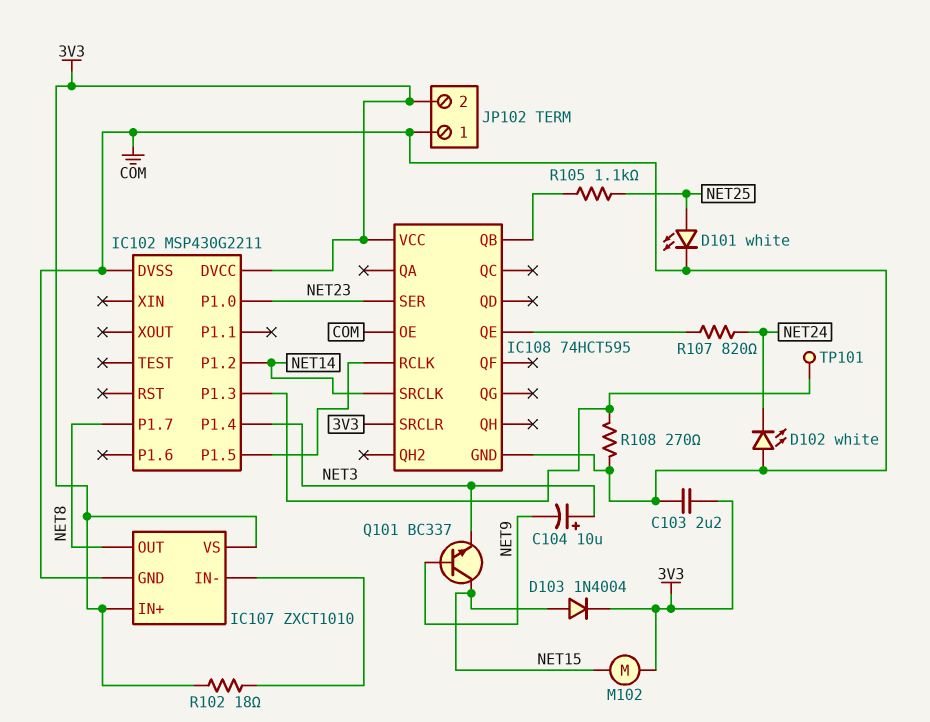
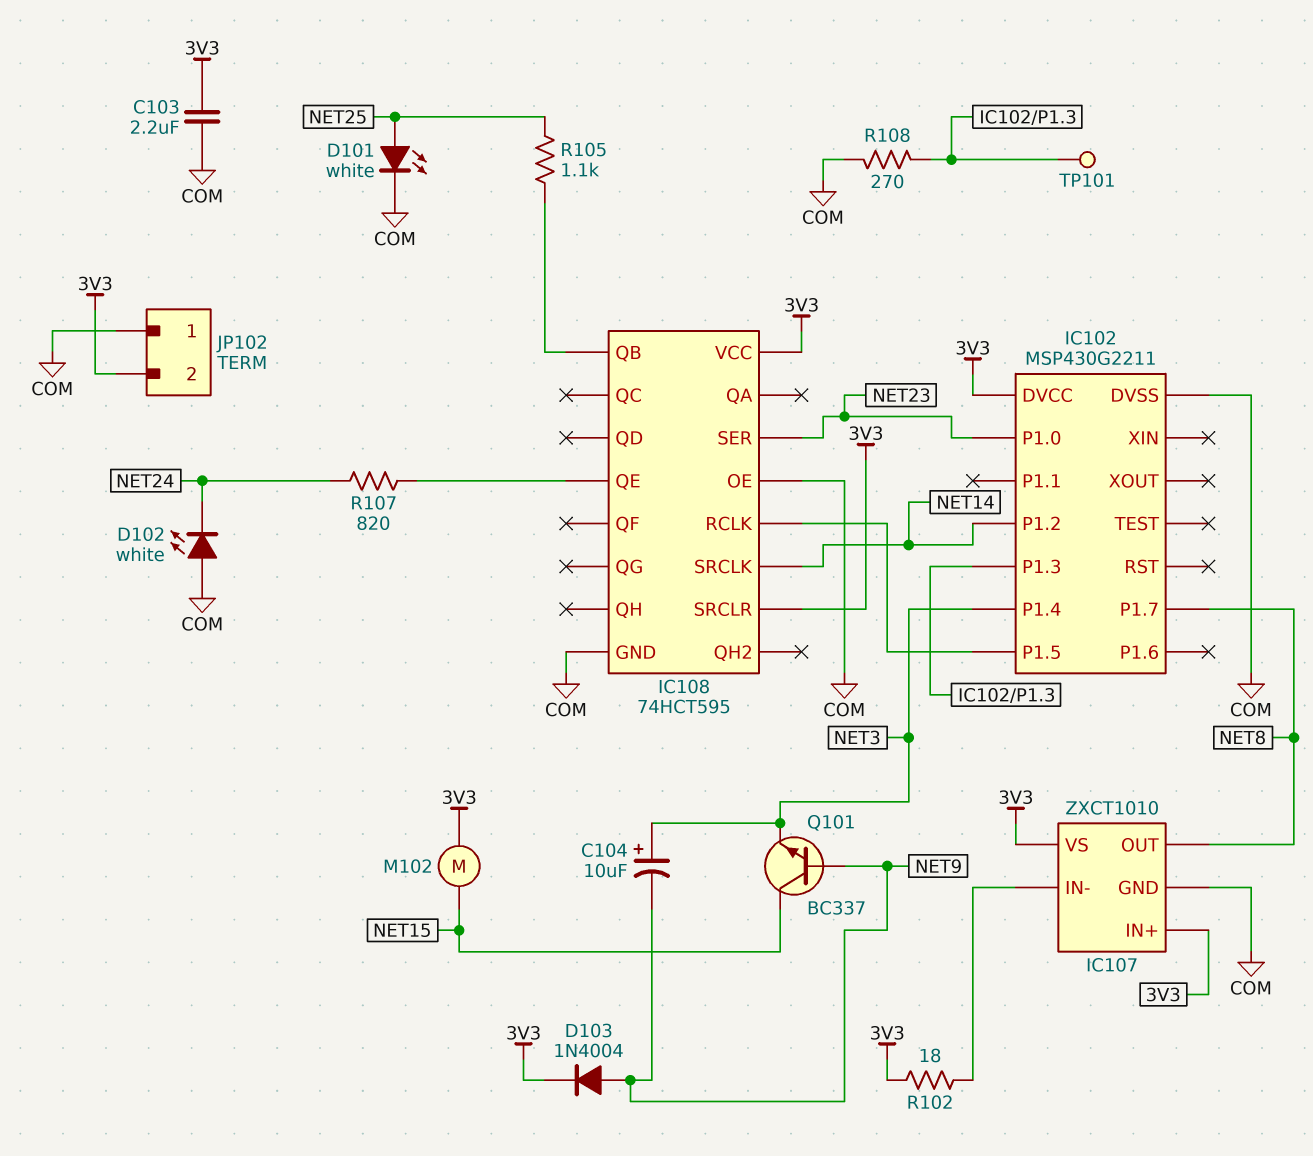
D103: diode 1N4004 (A NET15, K 3V3) -> diode 1N4004 (A NET9, K 3V3)

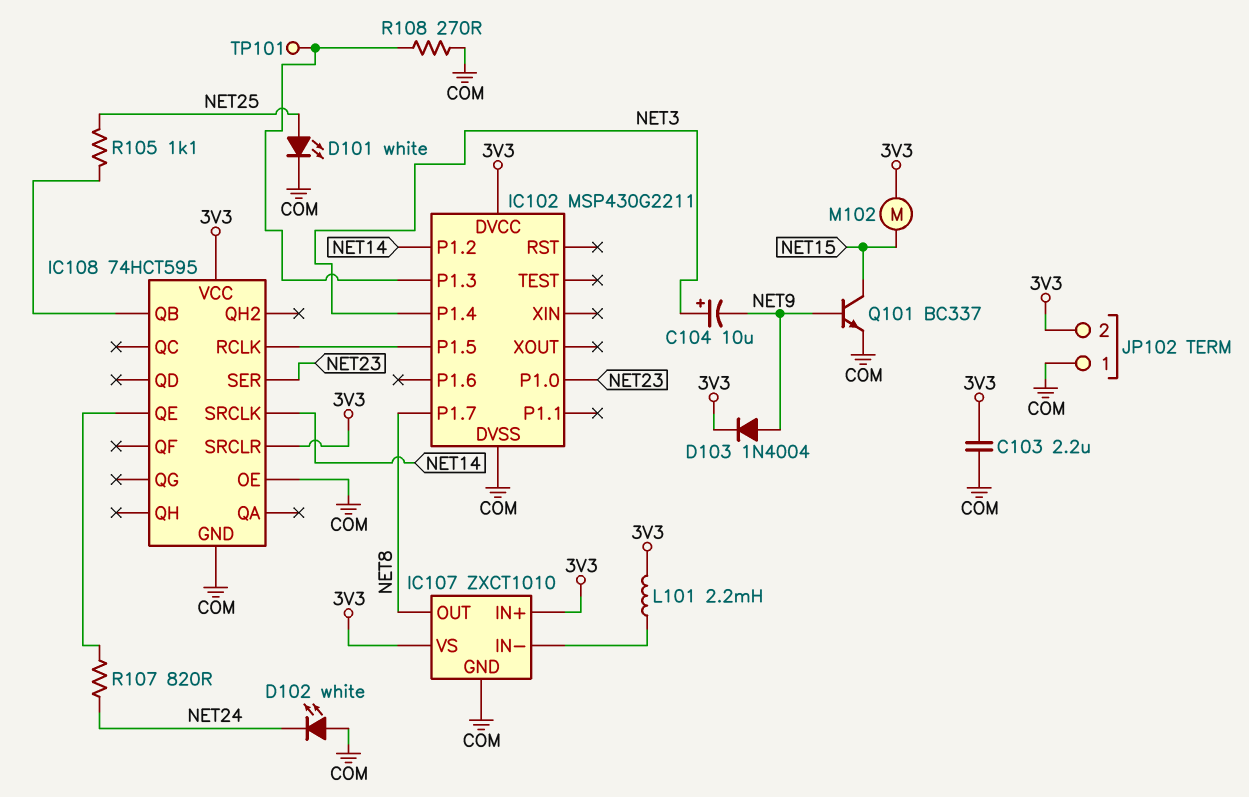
L101: none -> 2.2mH (3V3, IC107/IN-)
Q101: NPN BC337 (B NET9, C NET15, E NET3) -> NPN BC337 (B NET9, C NET15, E COM)
R102: 18 (3V3, IC107/IN-) -> none

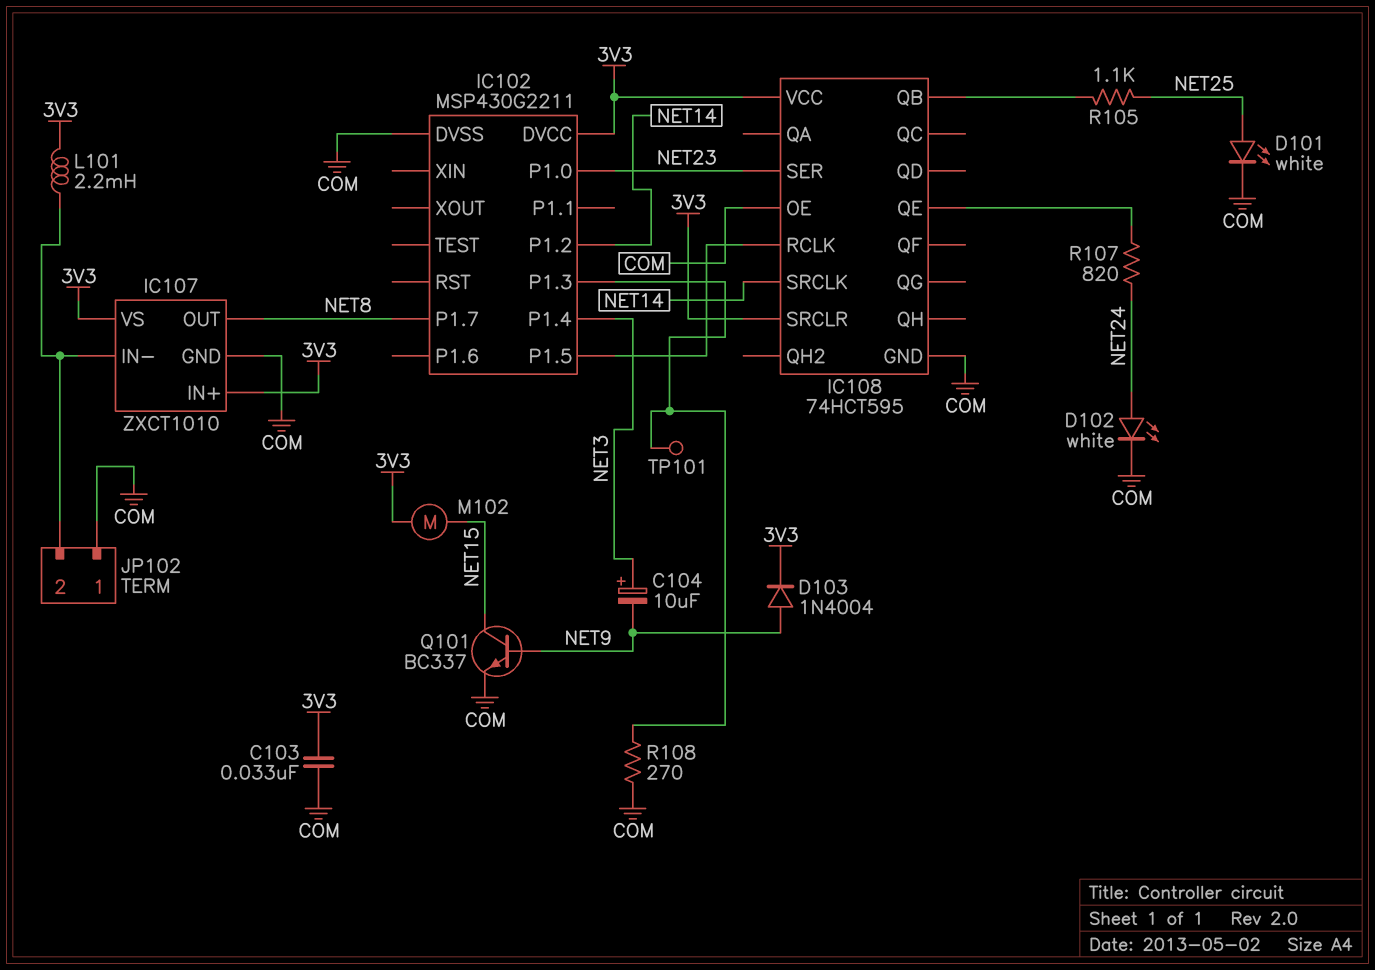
C103: 2.2uF (3V3, COM) -> 33nF (3V3, COM)
D102: LED white (A COM, K NET24) -> LED white (A NET24, K COM)
JP102 pin 2: 3V3 -> IC107/IN-

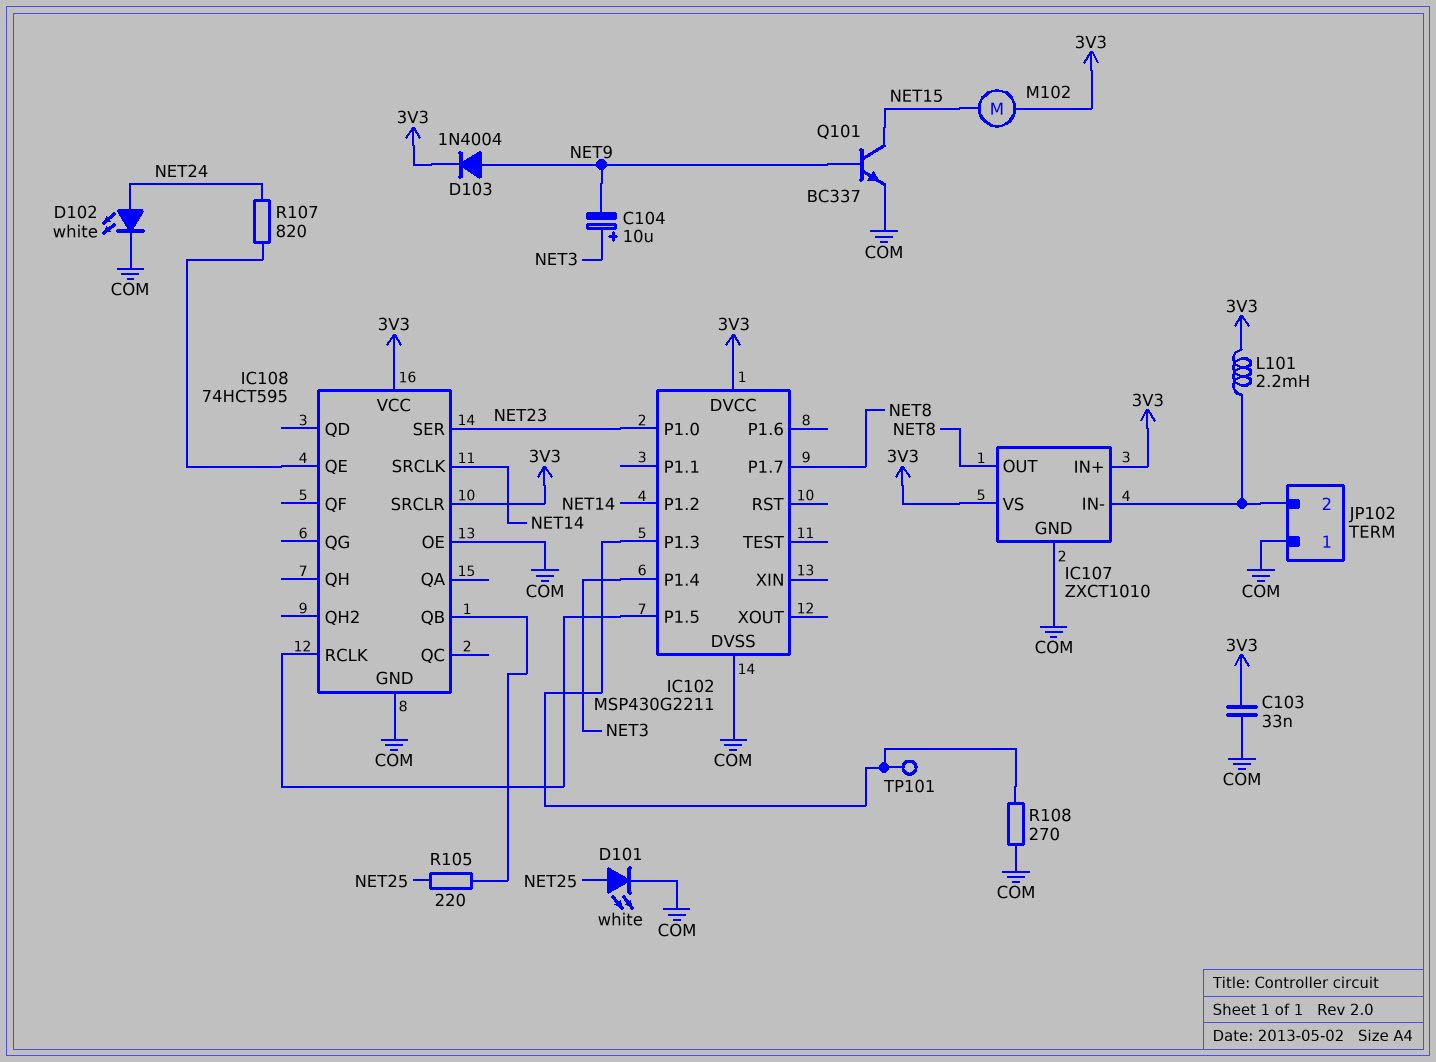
R105: 1.1k (IC108/QB, NET25) -> 220 (IC108/QB, NET25)

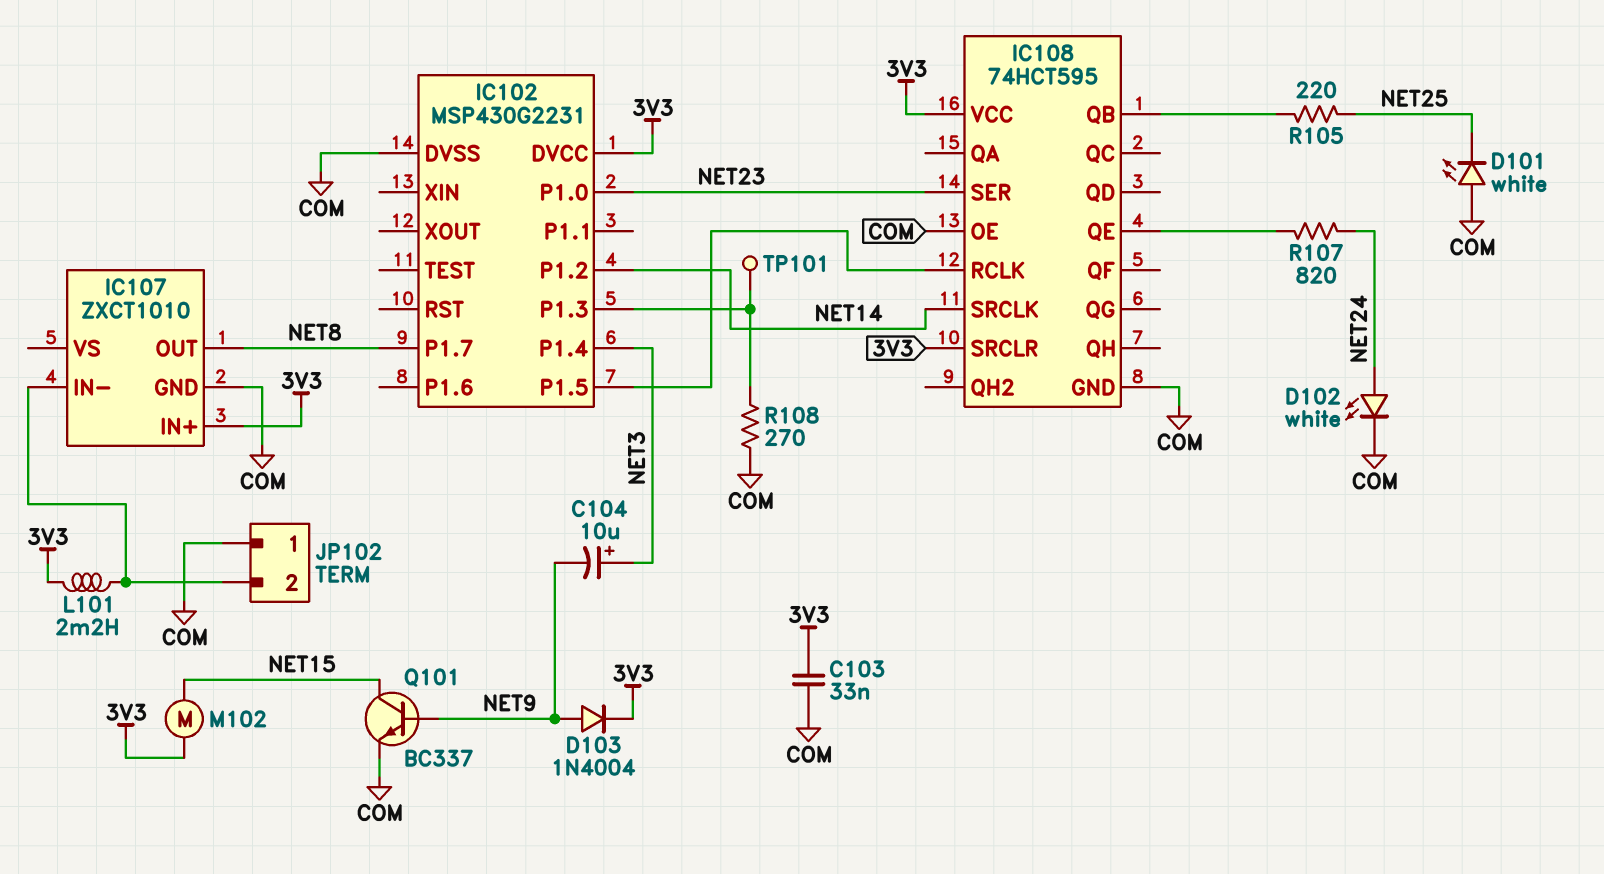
D101: LED white (A NET25, K COM) -> LED white (A COM, K NET25)
IC102: MSP430G2211 -> MSP430G2231
IC107 pin VS: 3V3 -> none

